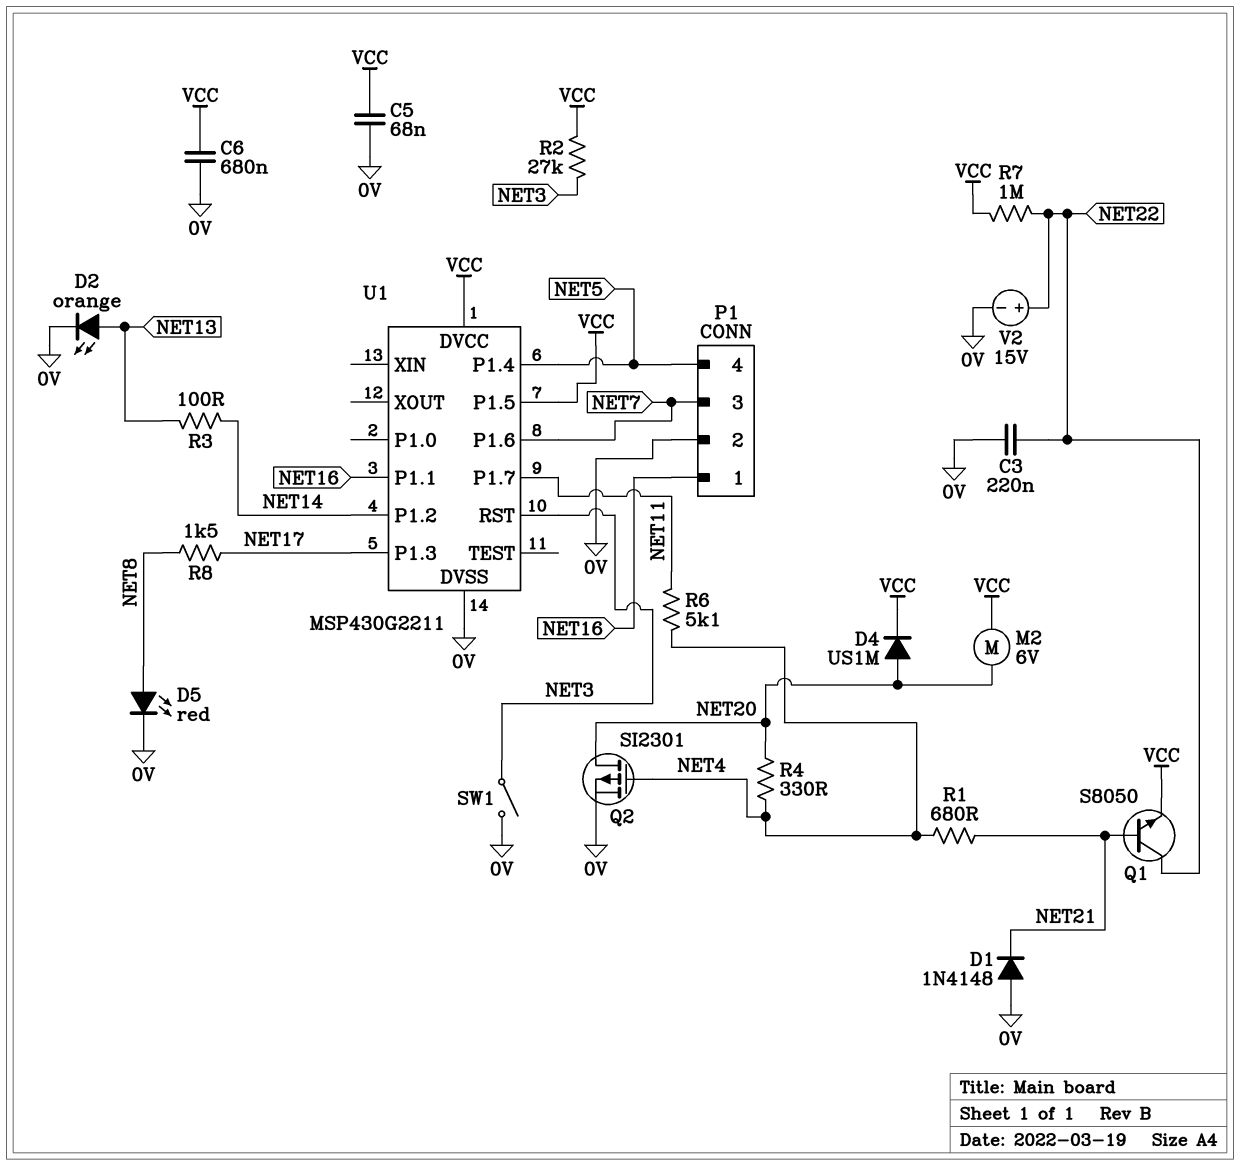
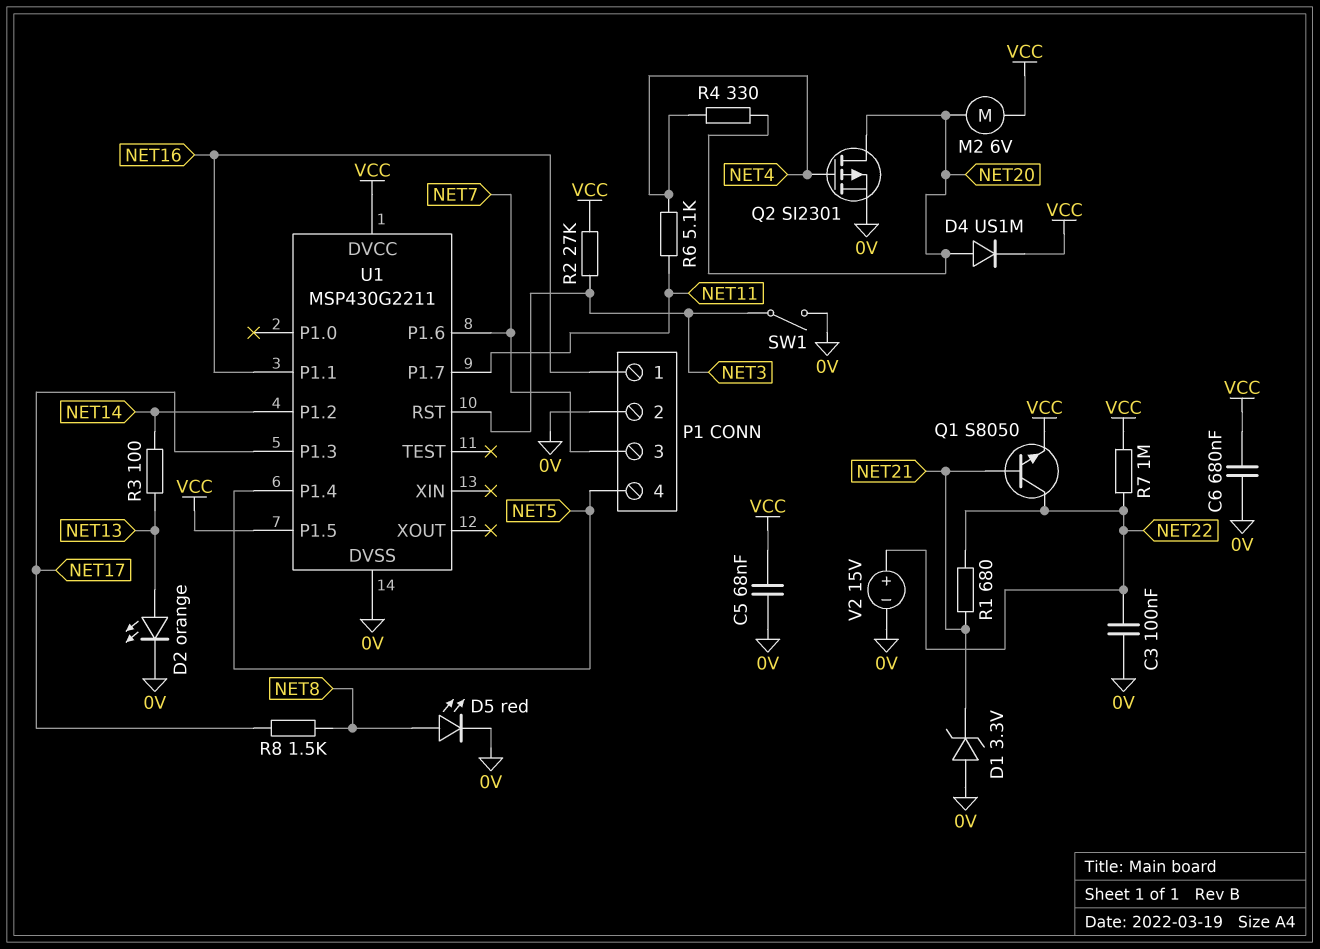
C3: 220nF (0V, NET22) -> 100nF (0V, NET22)
D1: diode 1N4148 (A 0V, K NET21) -> zener 3.3V (A 0V, K NET21)
R1: 680 (NET4, NET21) -> 680 (NET21, NET22)

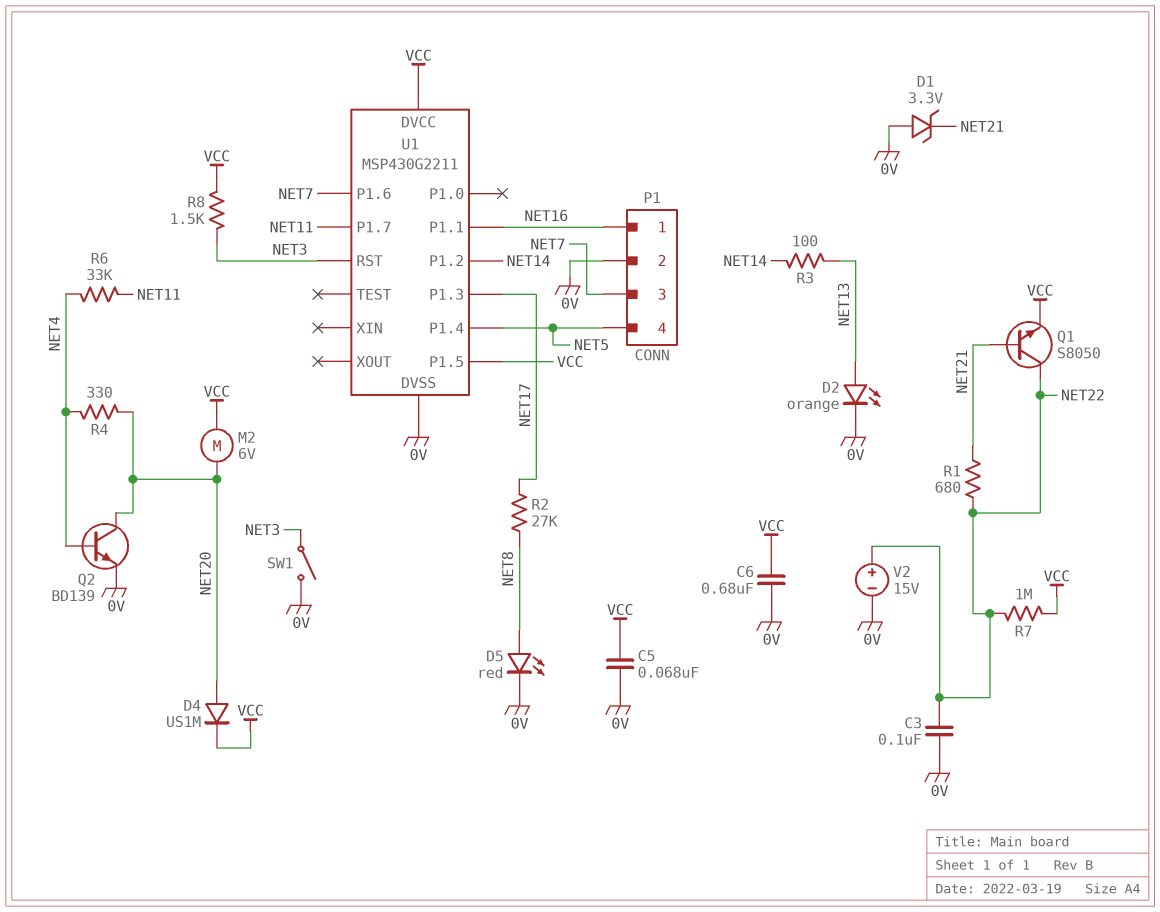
Q2: PMOS SI2301 (G NET4, D NET20, S 0V) -> NPN BD139 (B NET4, C NET20, E 0V)
R2: 27k (NET3, VCC) -> 27k (NET8, NET17)
R6: 5.1k (NET4, NET11) -> 33k (NET4, NET11)
R8: 1.5k (NET8, NET17) -> 1.5k (NET3, VCC)

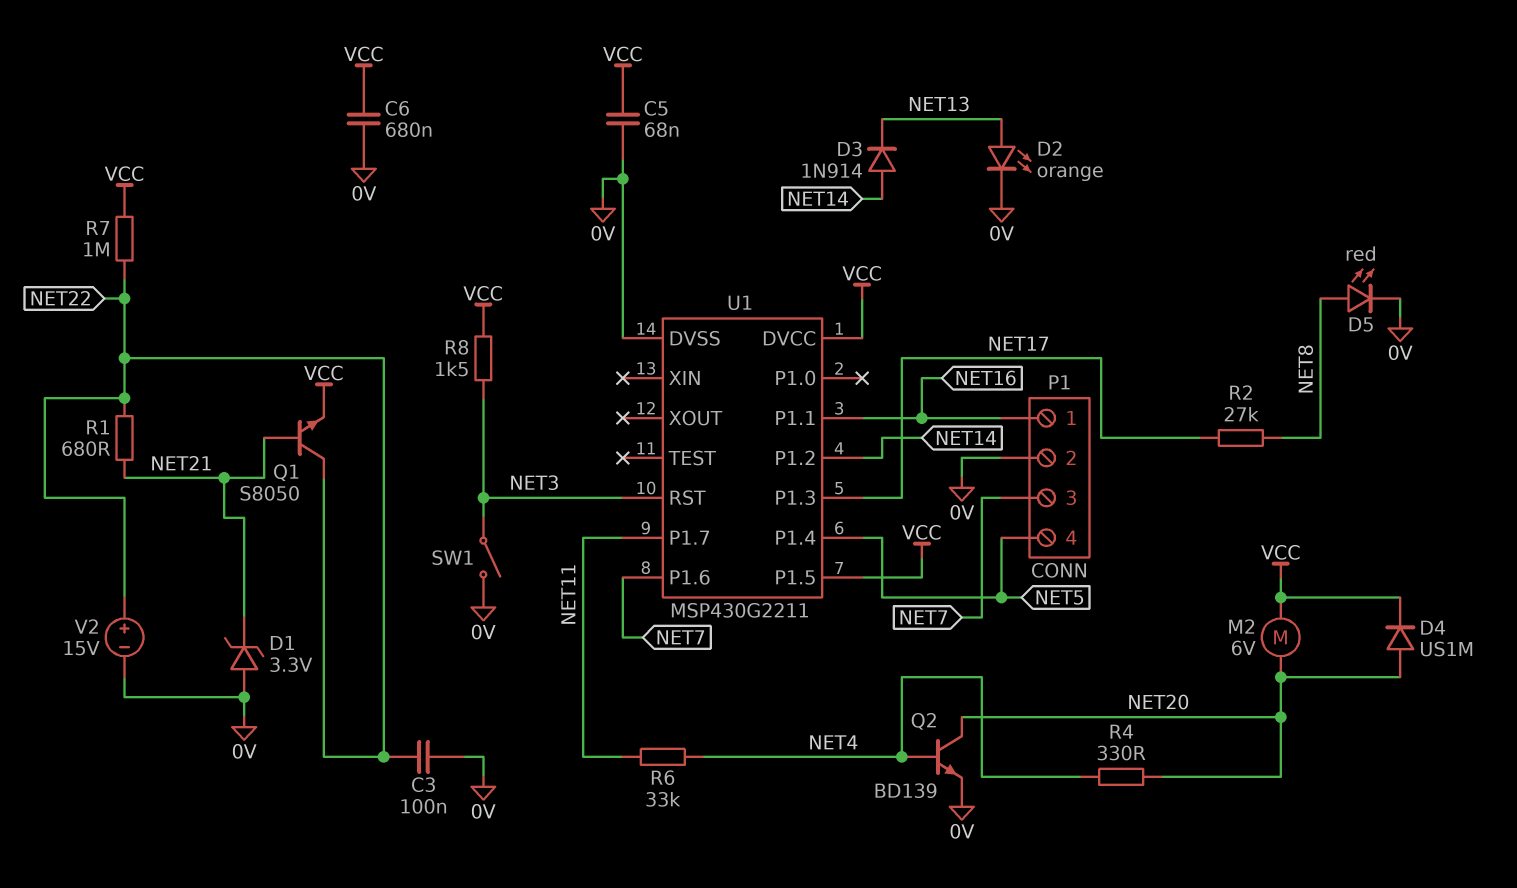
D3: none -> diode 1N914 (A NET14, K NET13)
R3: 100 (NET13, NET14) -> none

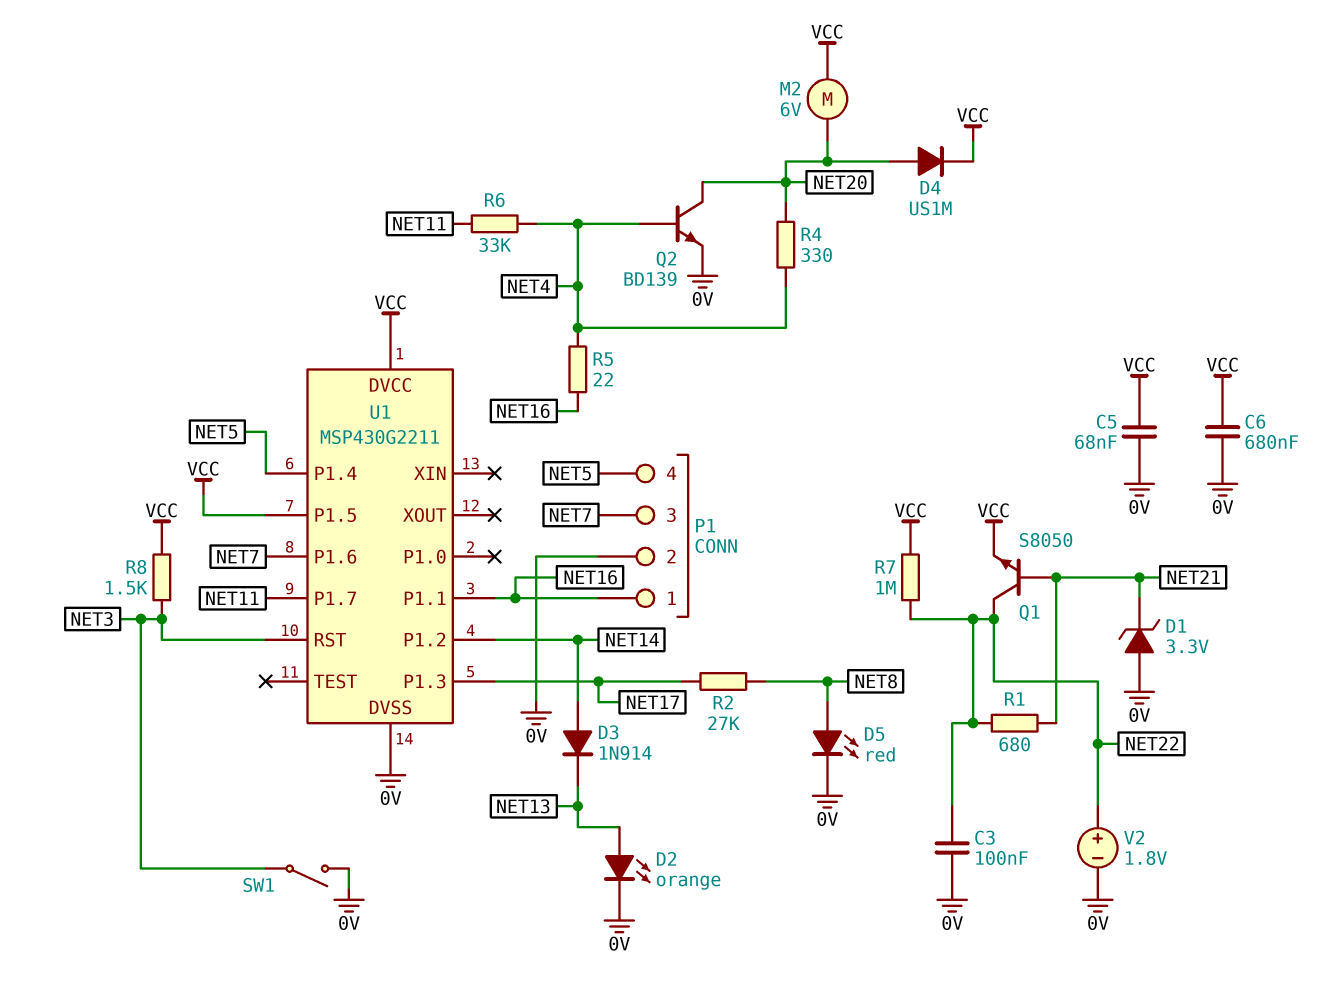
R5: none -> 22 (NET4, NET16)
V2: 15V (plus NET22, minus 0V) -> 1.8V (plus NET22, minus 0V)

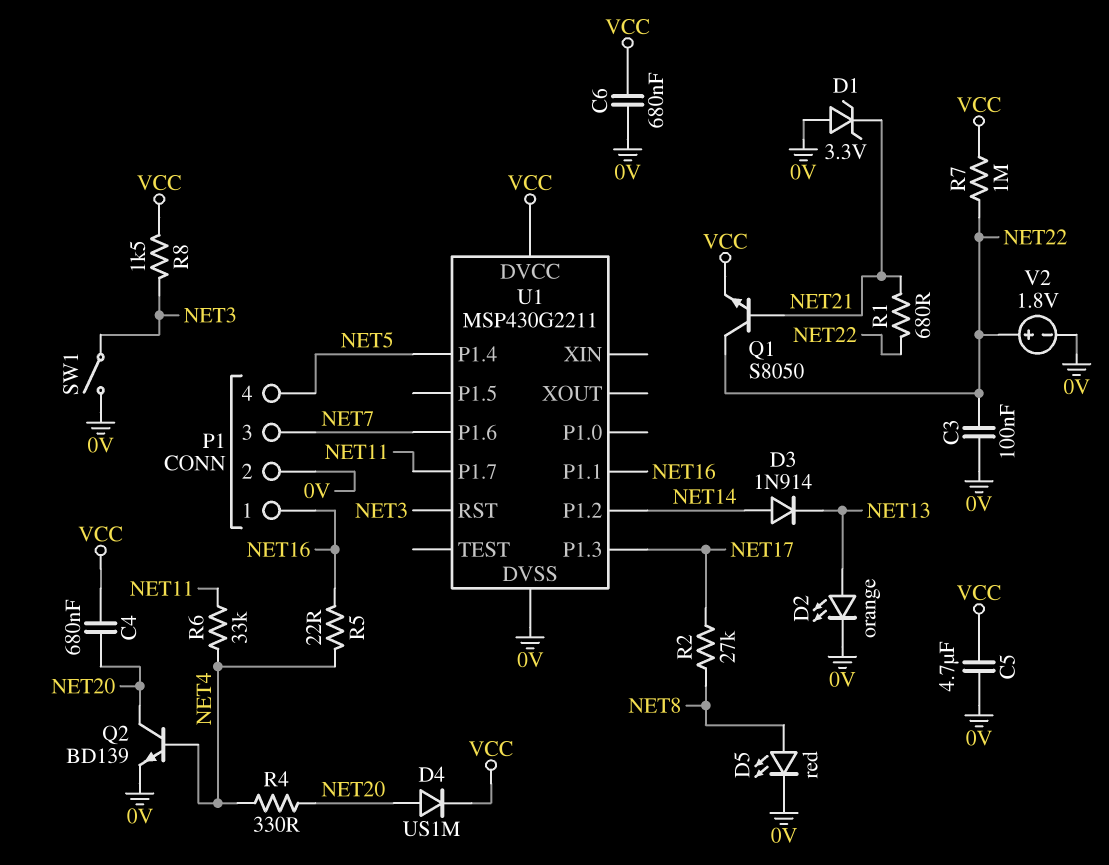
C4: none -> 680nF (NET20, VCC)
C5: 68nF (0V, VCC) -> 4.7uF (0V, VCC)
M2: motor 6V (NET20, VCC) -> none
U1 pin P1.5: VCC -> none

